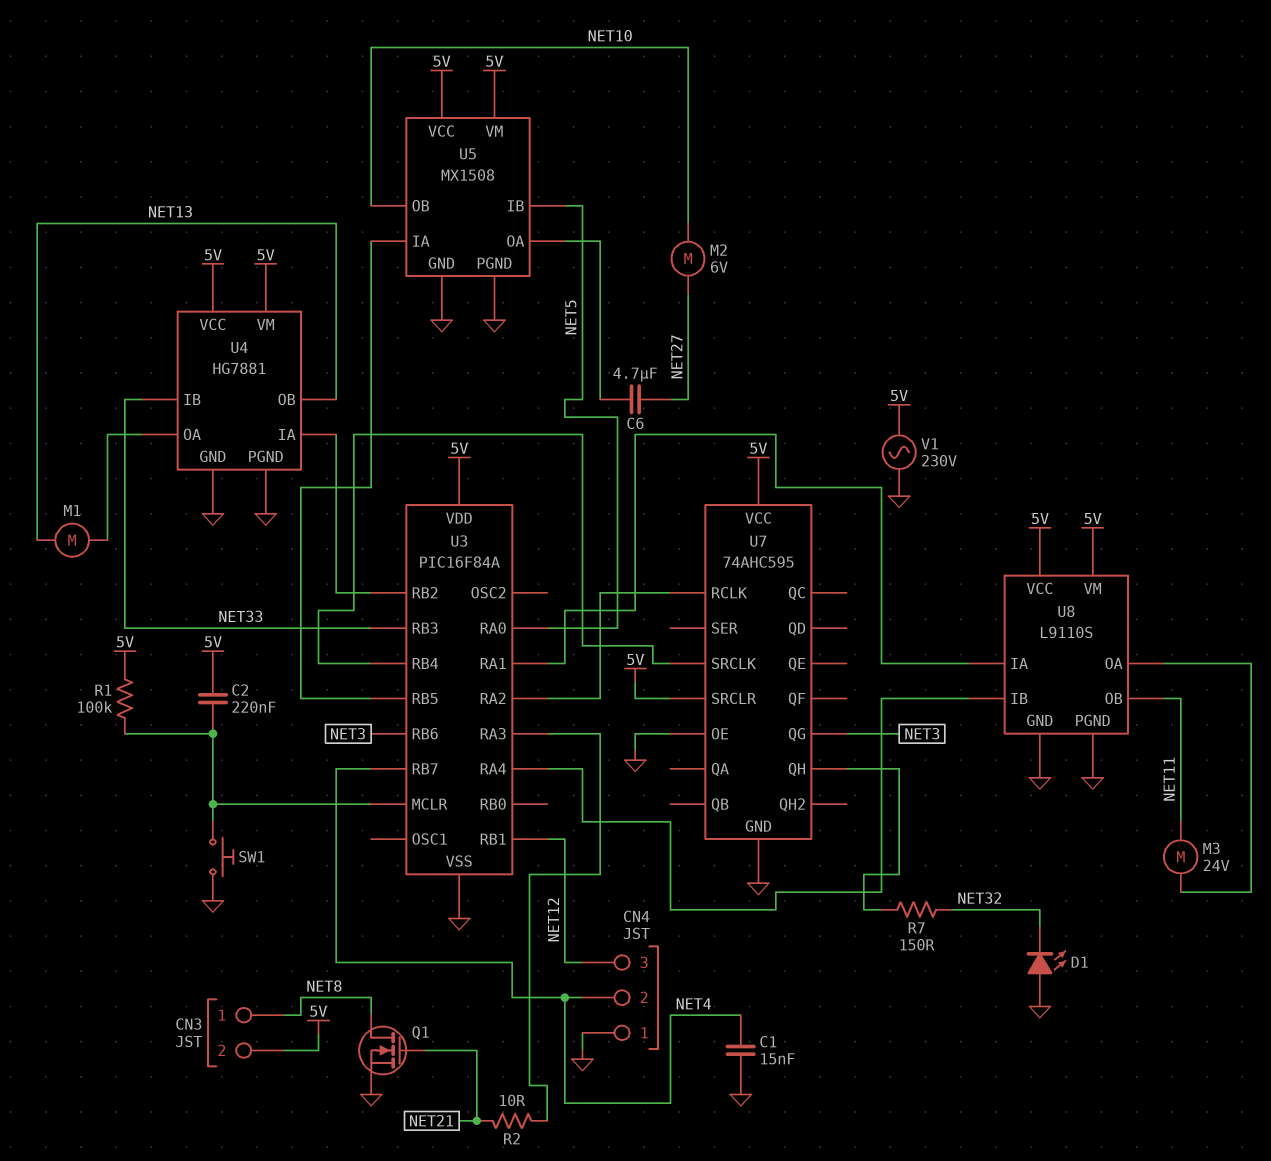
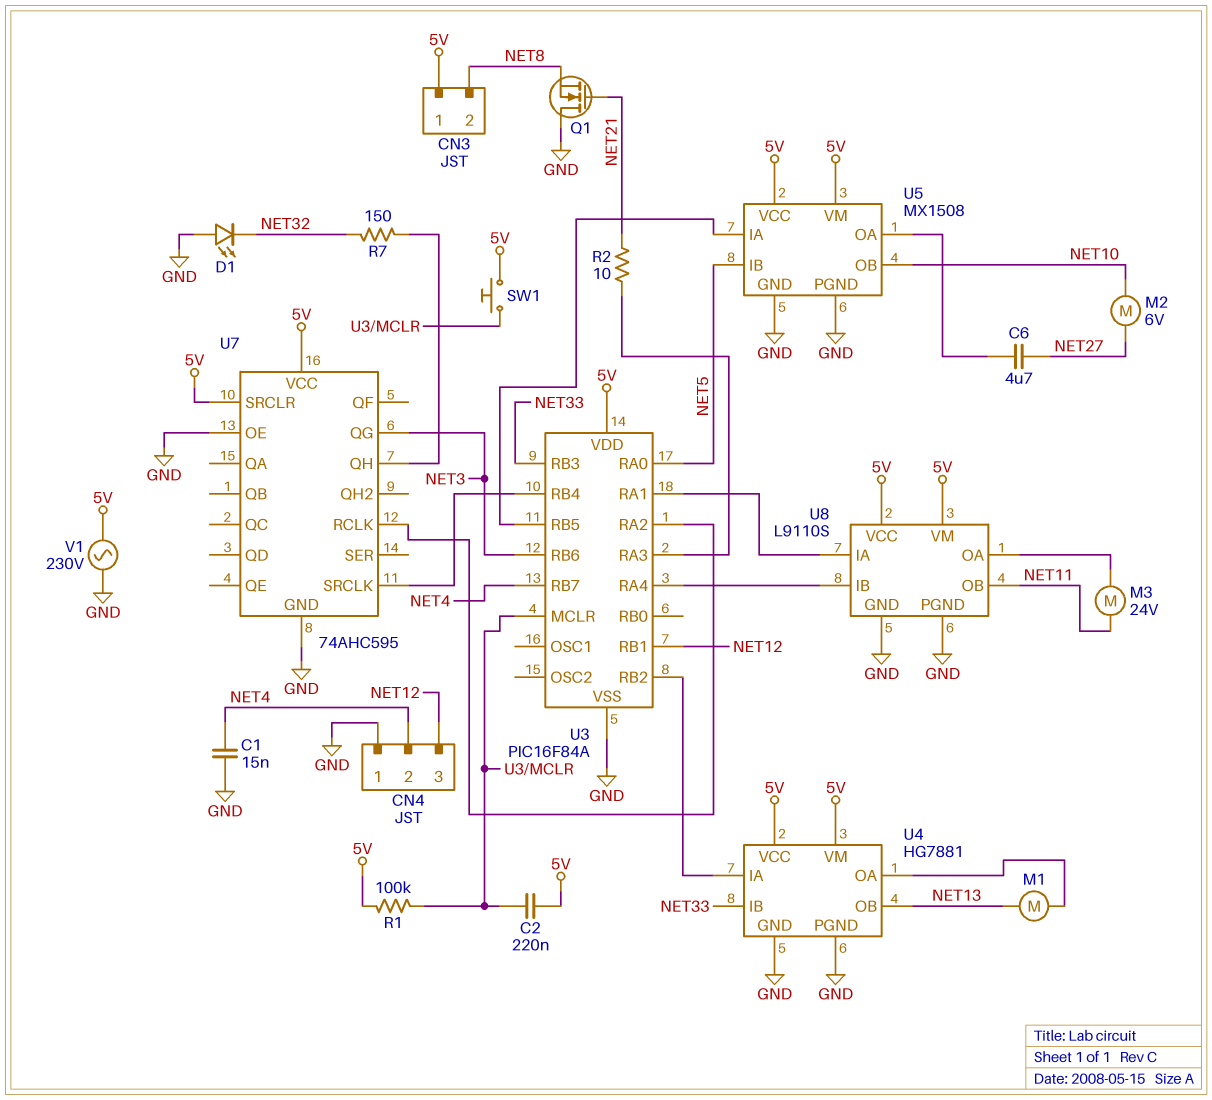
CN3 pin 1: NET8 -> 5V
CN3 pin 2: 5V -> NET8
Q1: NMOS (G NET21, D NET8, S GND) -> NMOS (G NET21, D GND, S NET8)
SW1: button (GND, U3/MCLR) -> button (5V, U3/MCLR)

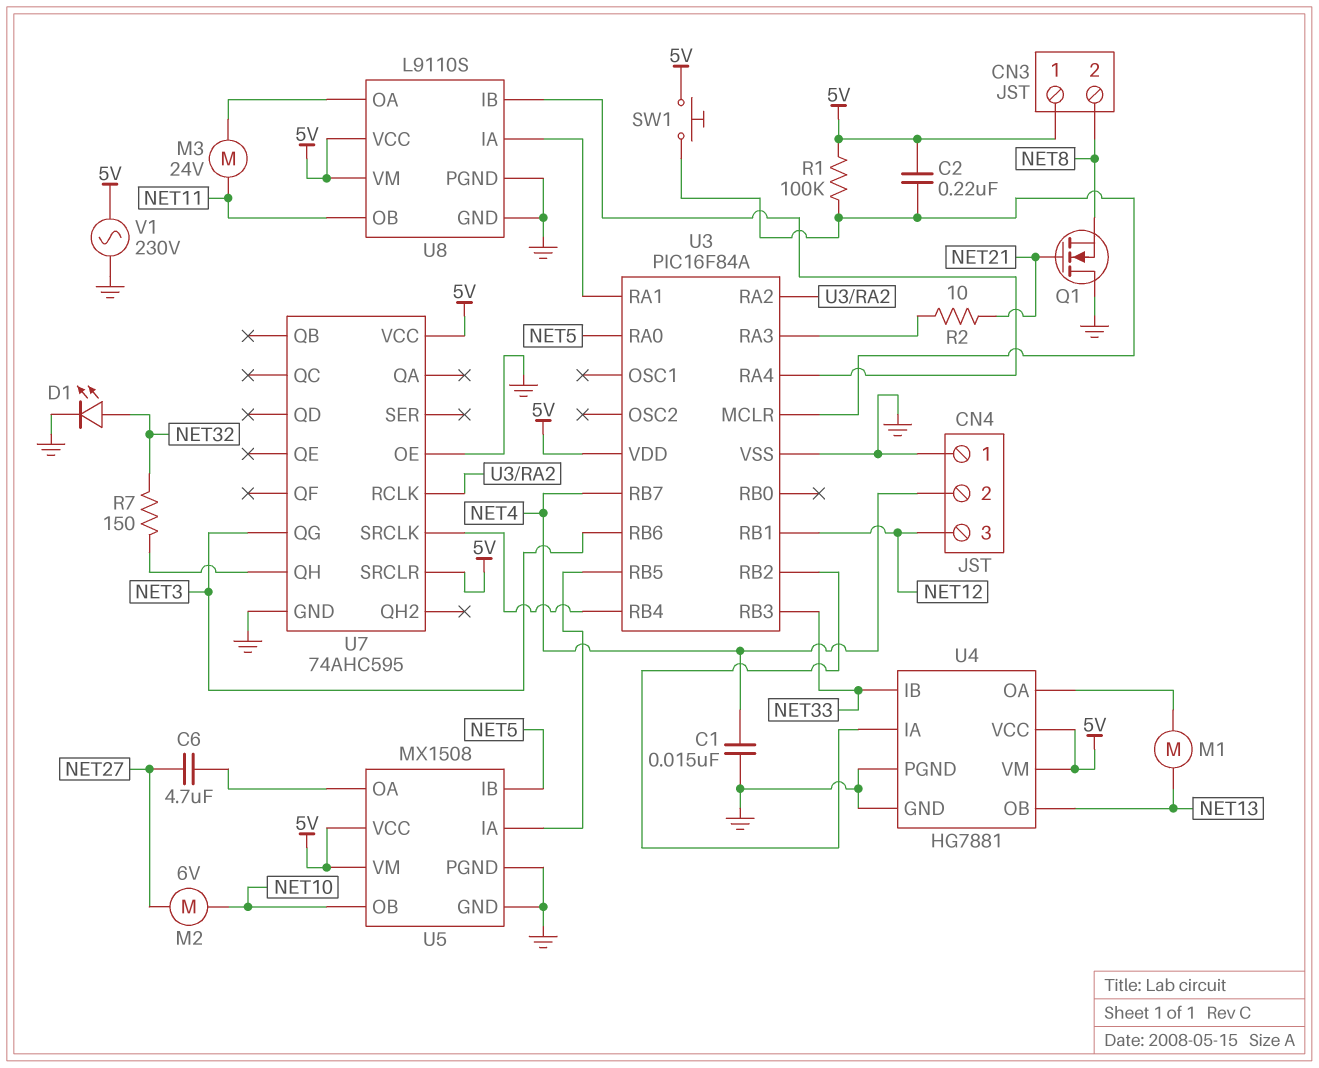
D1: LED (A GND, K NET32) -> LED (A NET32, K GND)

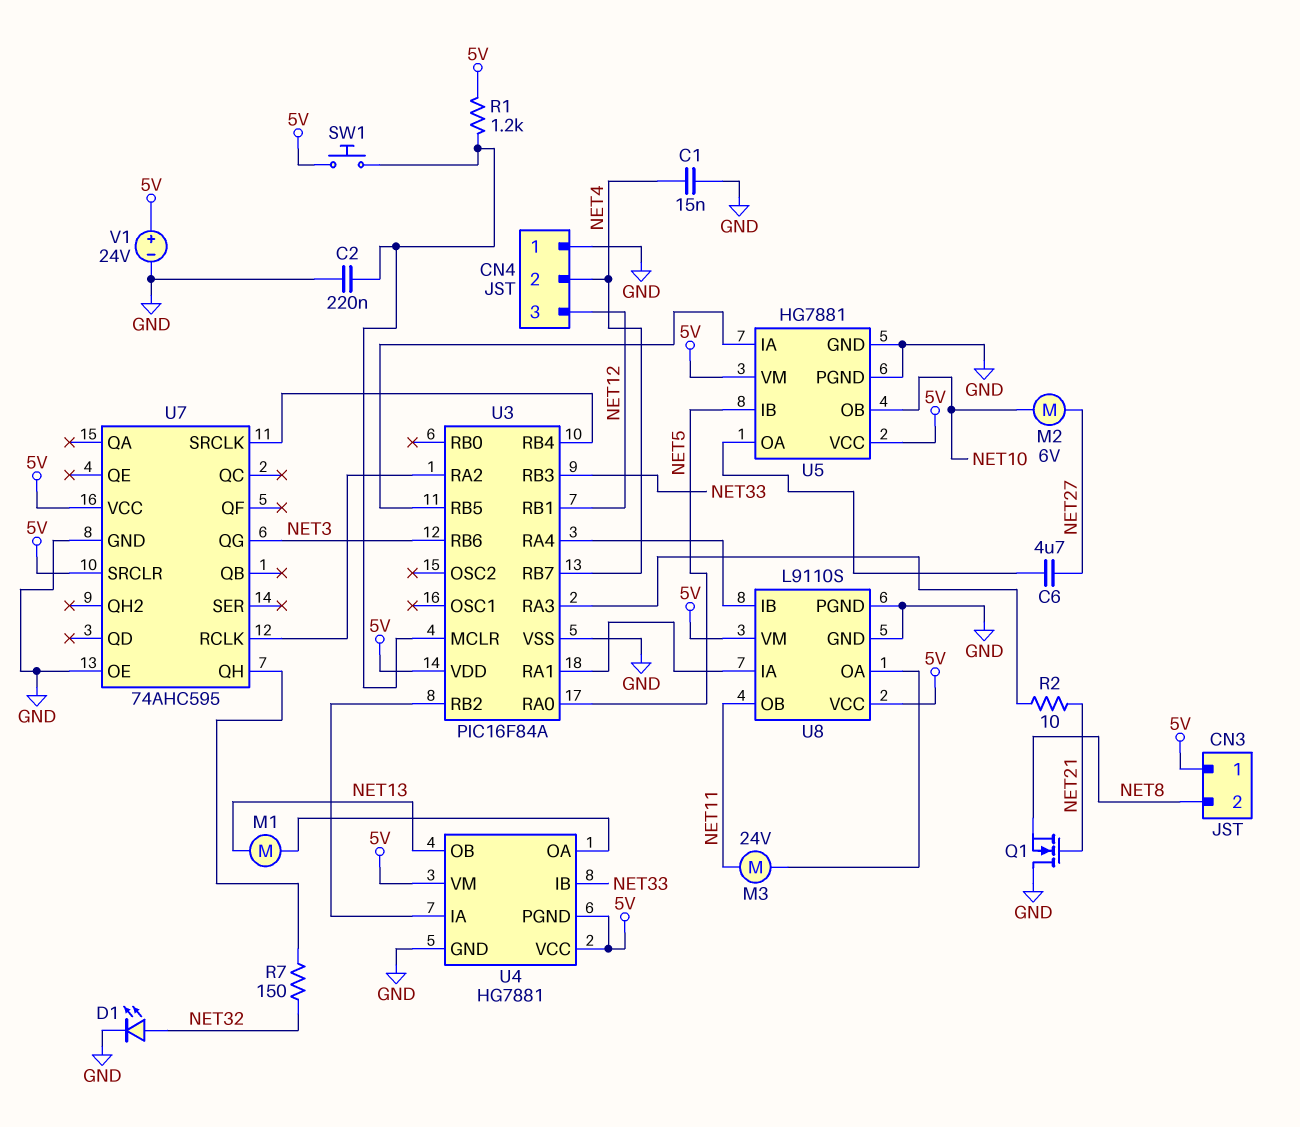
C2: 220nF (5V, U3/MCLR) -> 220nF (GND, U3/MCLR)
R1: 100k (5V, U3/MCLR) -> 1.2k (5V, U3/MCLR)
U4 pin PGND: GND -> 5V
U5: MX1508 -> HG7881
V1: AC 230V (5V, GND) -> 24V (plus 5V, minus GND)

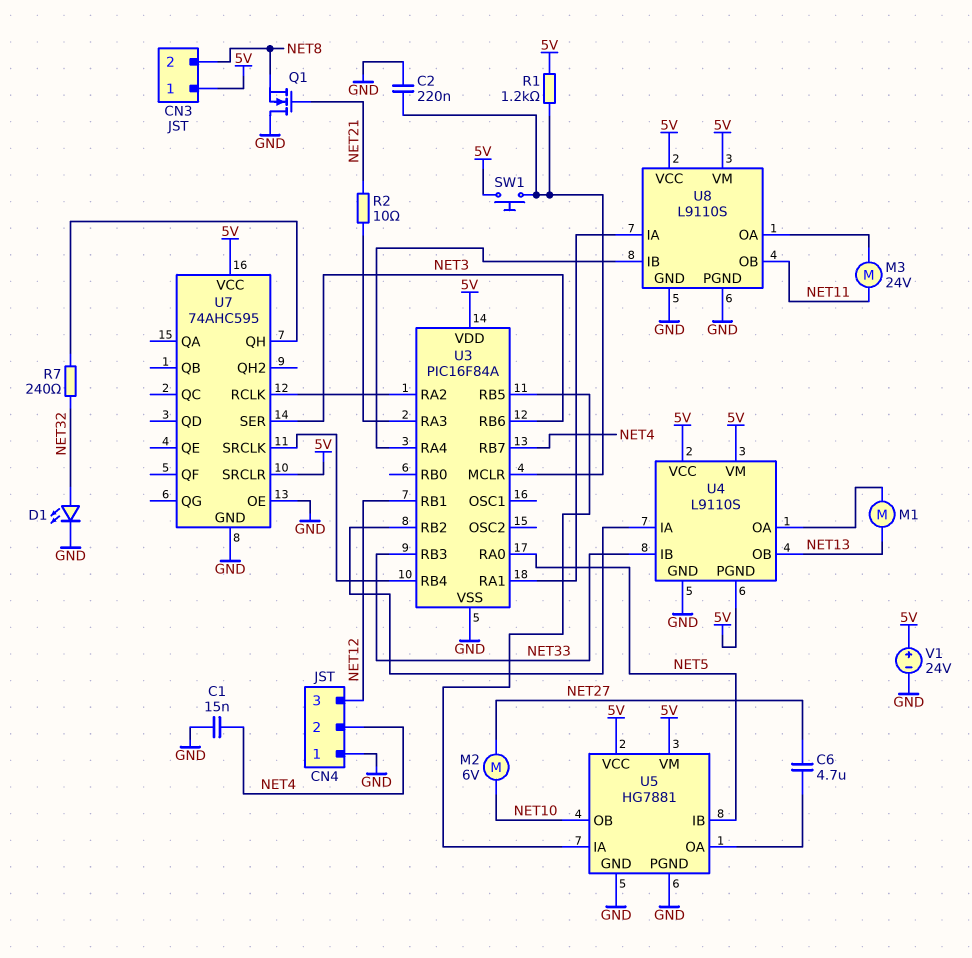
R7: 150 (NET32, U7/QH) -> 240 (NET32, U7/QH)
U4: HG7881 -> L9110S
U7 pin QG: NET3 -> none
U7 pin SER: none -> NET3

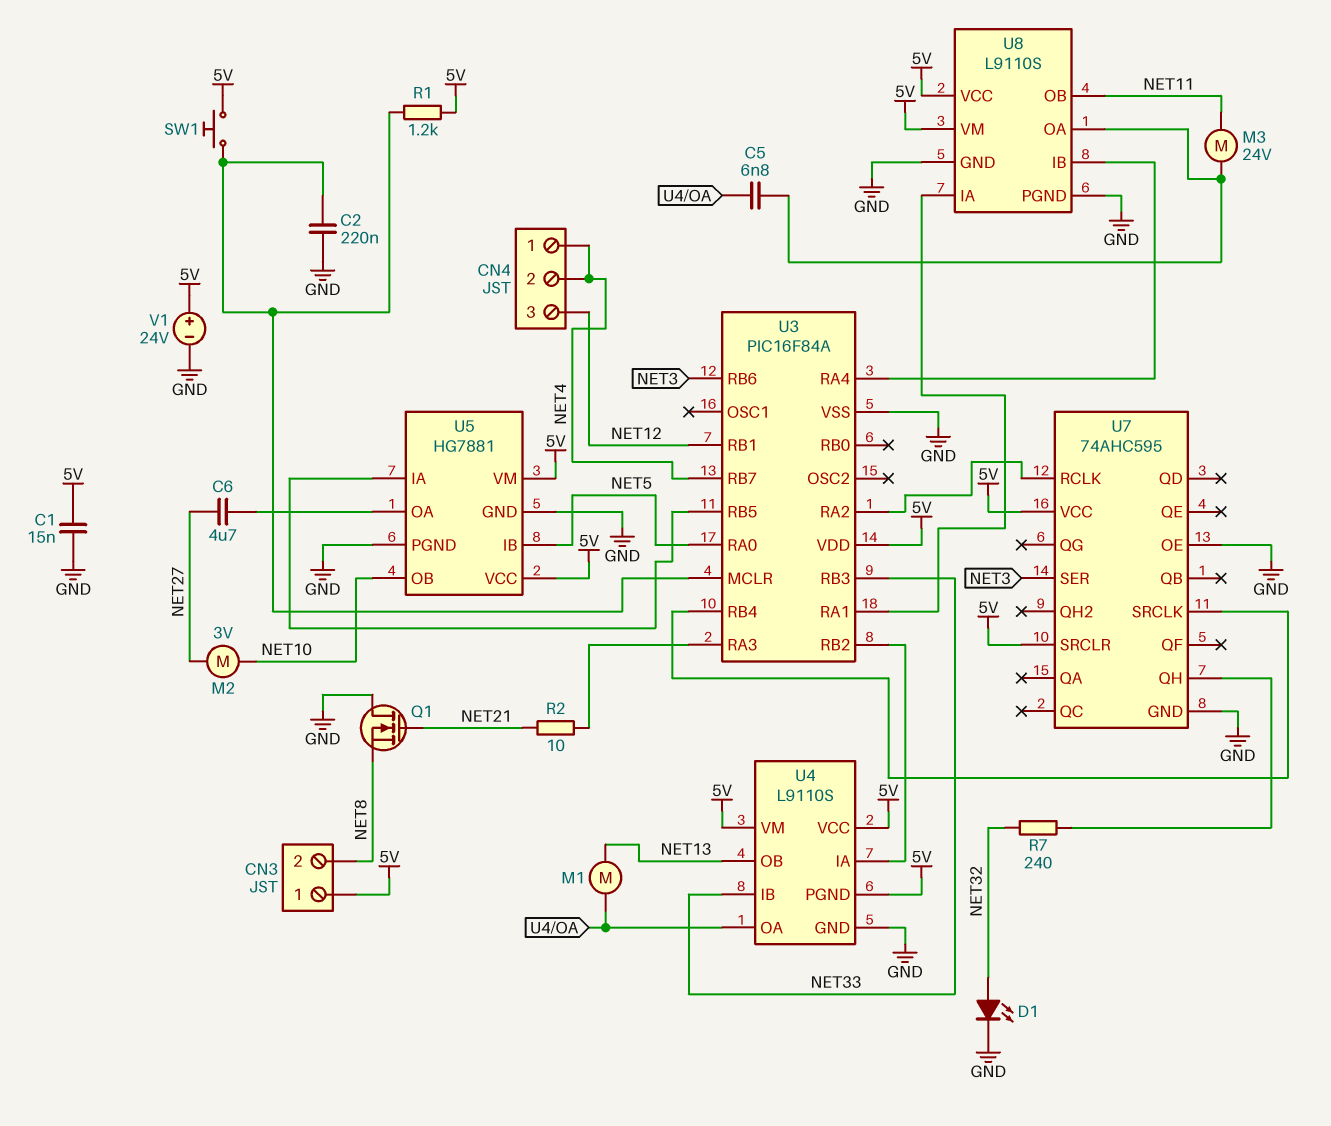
C1: 15nF (GND, NET4) -> 15nF (5V, GND)
C5: none -> 6.8nF (U4/OA, U8/OA)
CN4 pin 1: GND -> NET4
M2: motor 6V (NET10, NET27) -> motor 3V (NET10, NET27)

